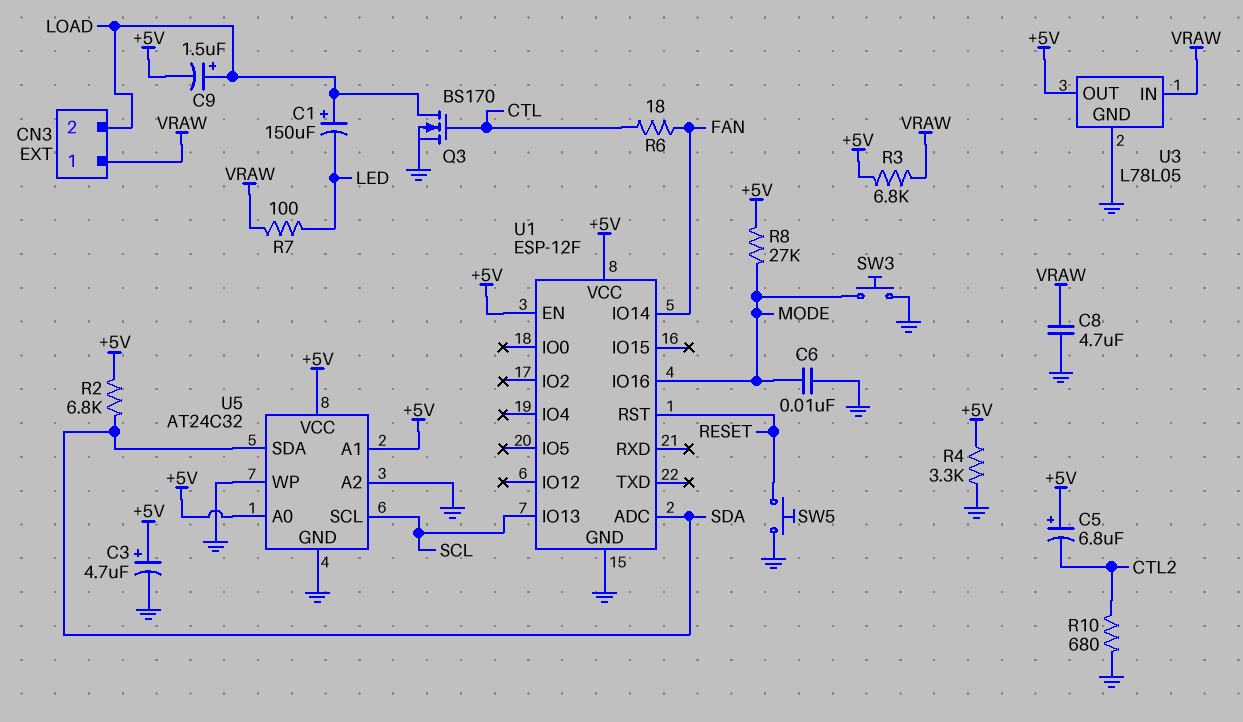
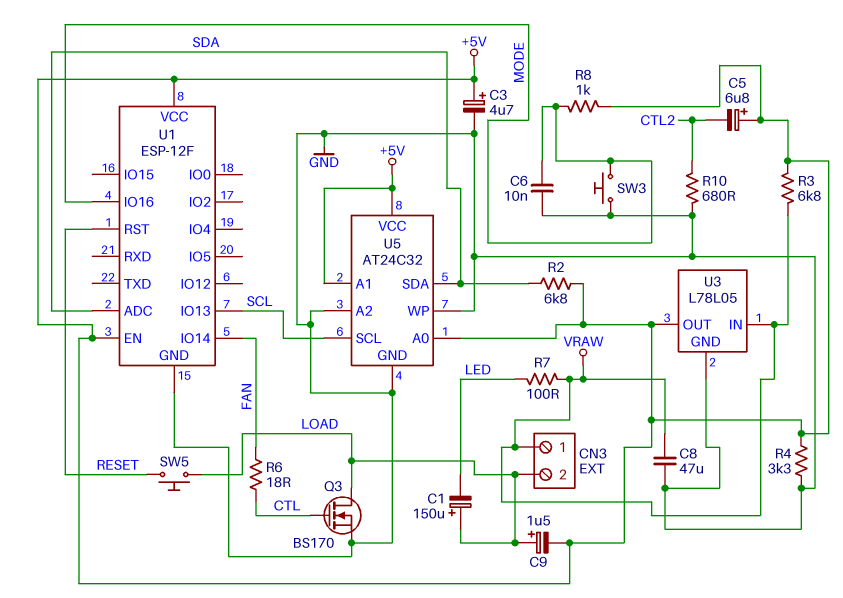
C8: 4.7uF (GND, VRAW) -> 47uF (GND, VRAW)
R8: 27k (+5V, MODE) -> 1k (+5V, MODE)
SW5: button (GND, RESET) -> button (LOAD, RESET)

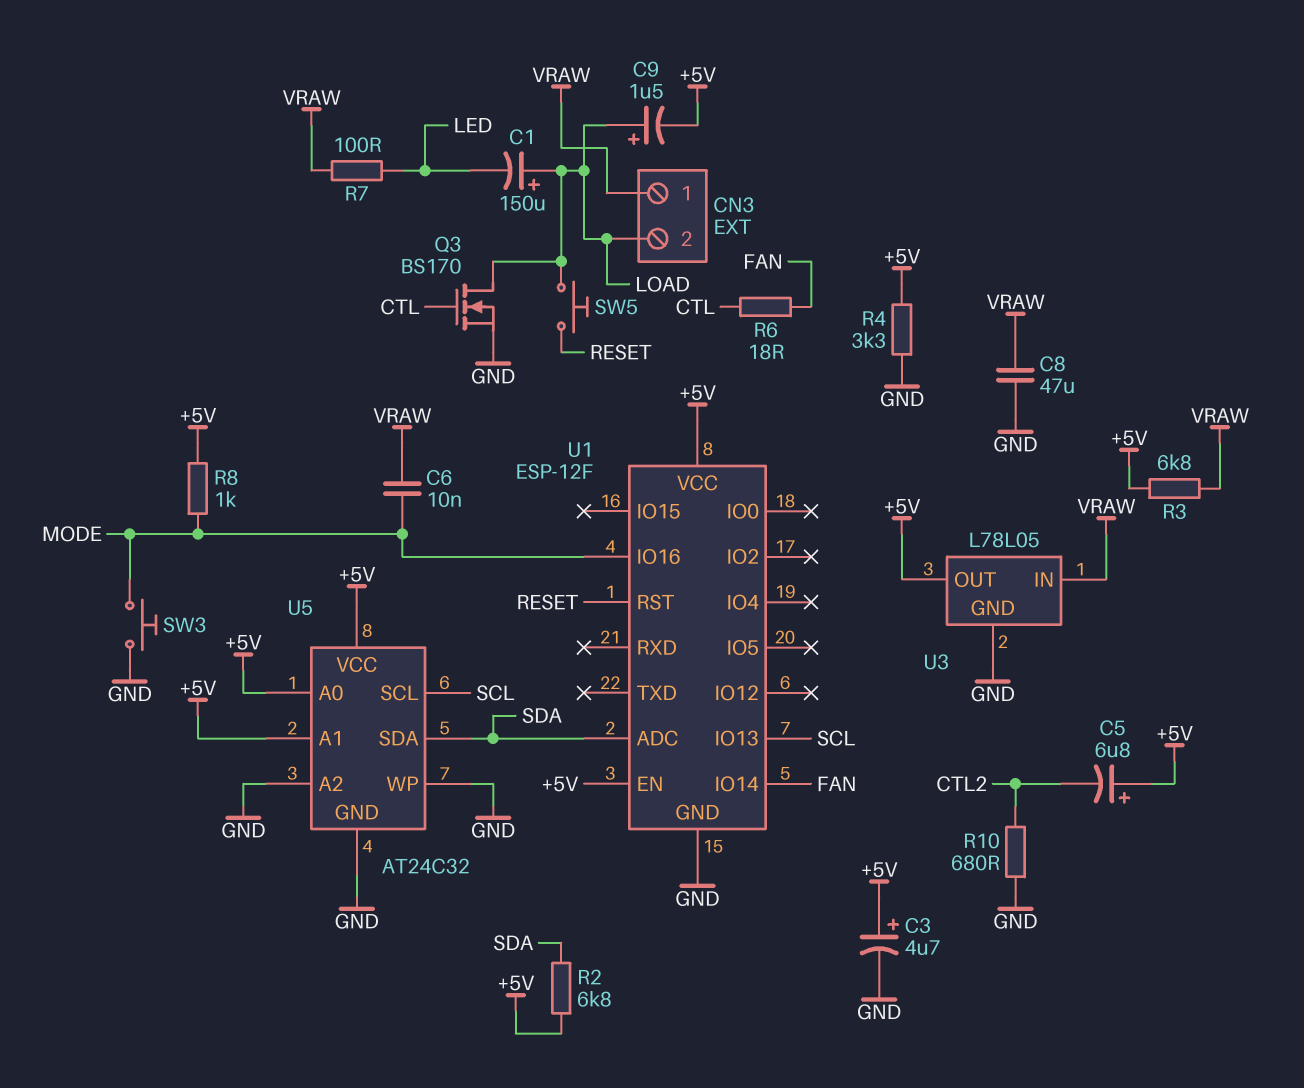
C6: 10nF (GND, MODE) -> 10nF (MODE, VRAW)

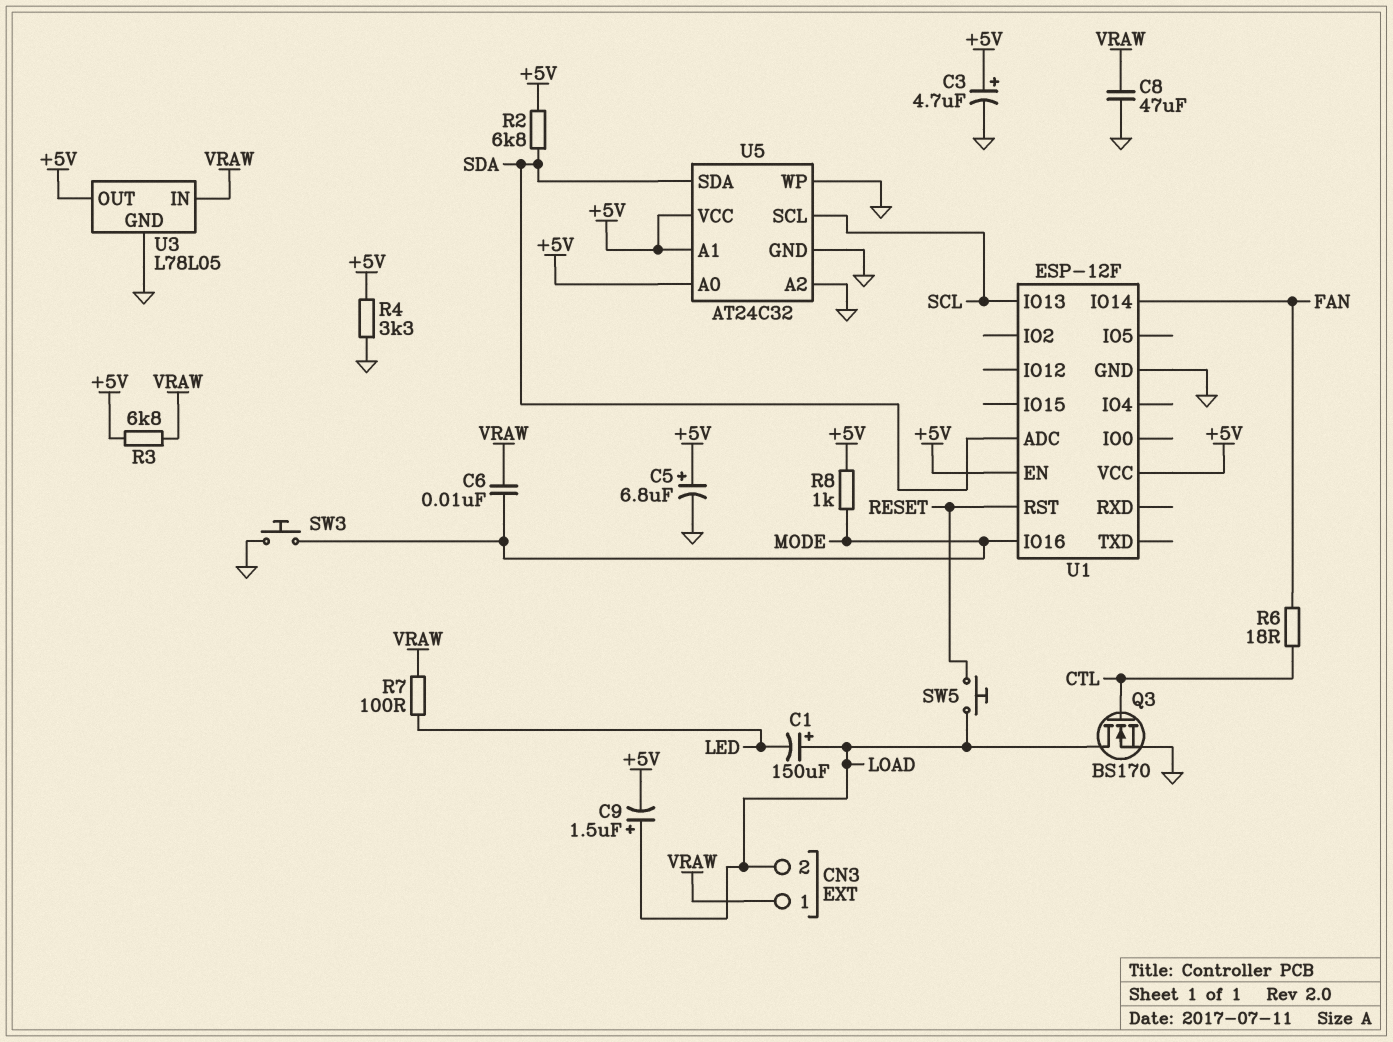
C5: 6.8uF (plus +5V, minus CTL2) -> 6.8uF (plus +5V, minus GND)
R10: 680 (CTL2, GND) -> none

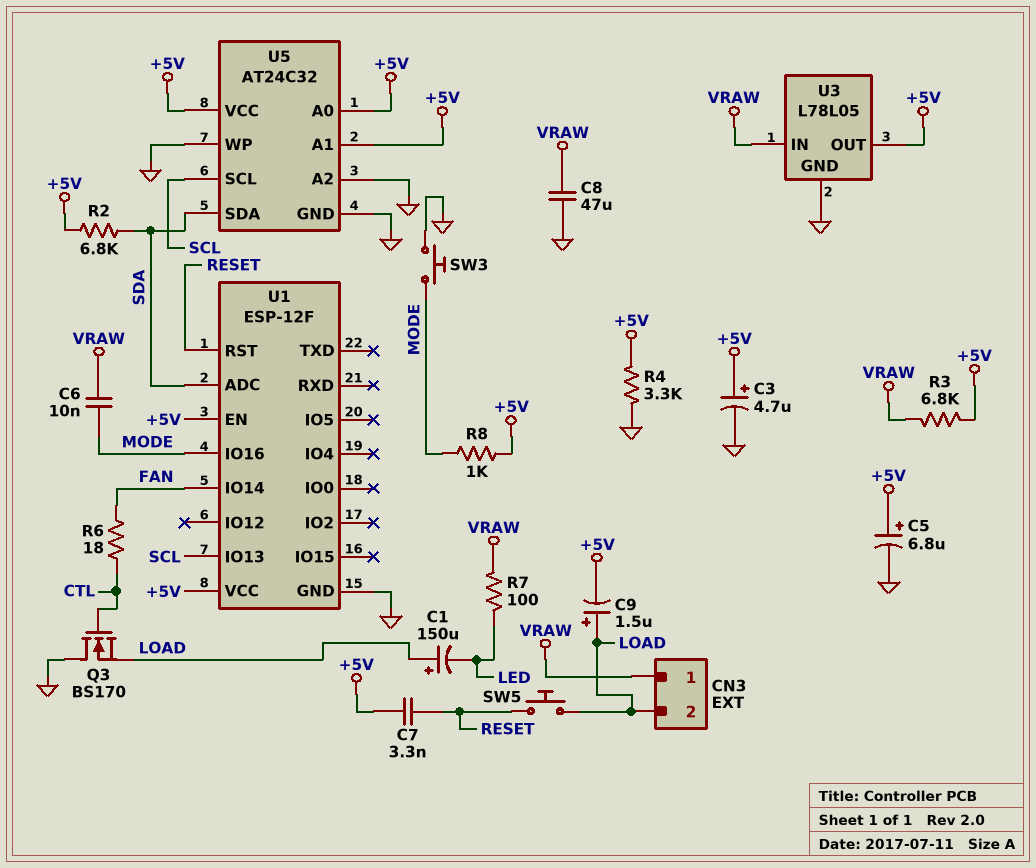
C7: none -> 3.3nF (+5V, RESET)
Q3: NMOS BS170 (G CTL, D LOAD, S GND) -> NMOS BS170 (G CTL, D GND, S LOAD)

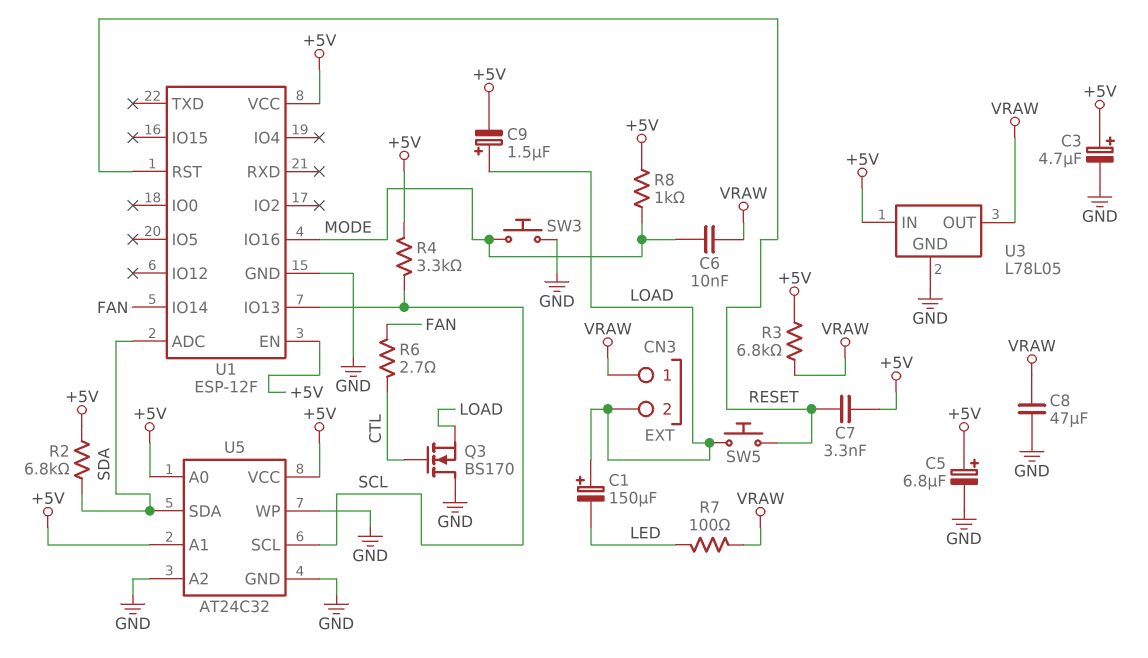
R4: 3.3k (+5V, GND) -> 3.3k (+5V, SCL)
R6: 18 (CTL, FAN) -> 2.7 (CTL, FAN)
U3 pin IN: VRAW -> +5V
U3 pin OUT: +5V -> VRAW

